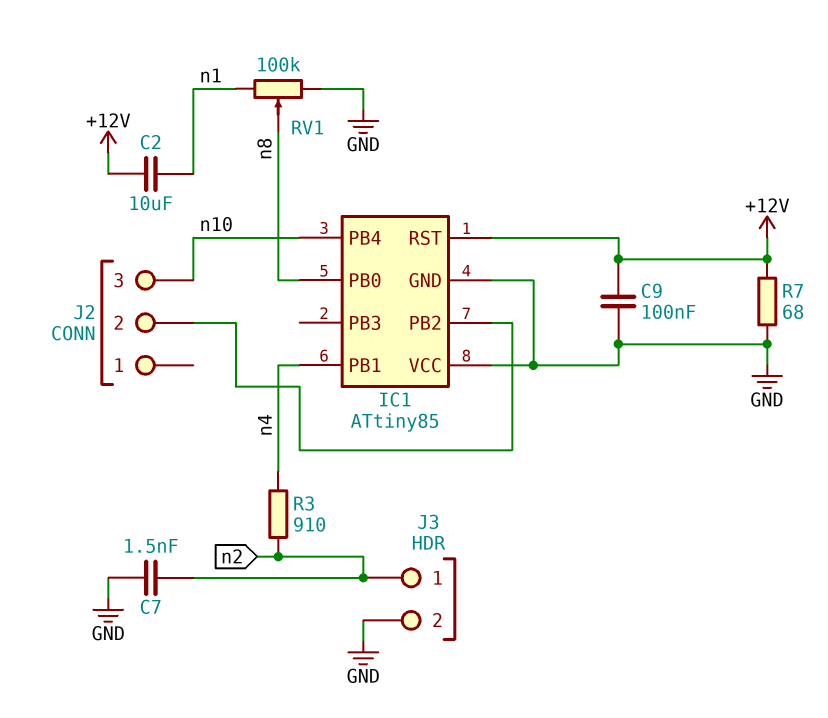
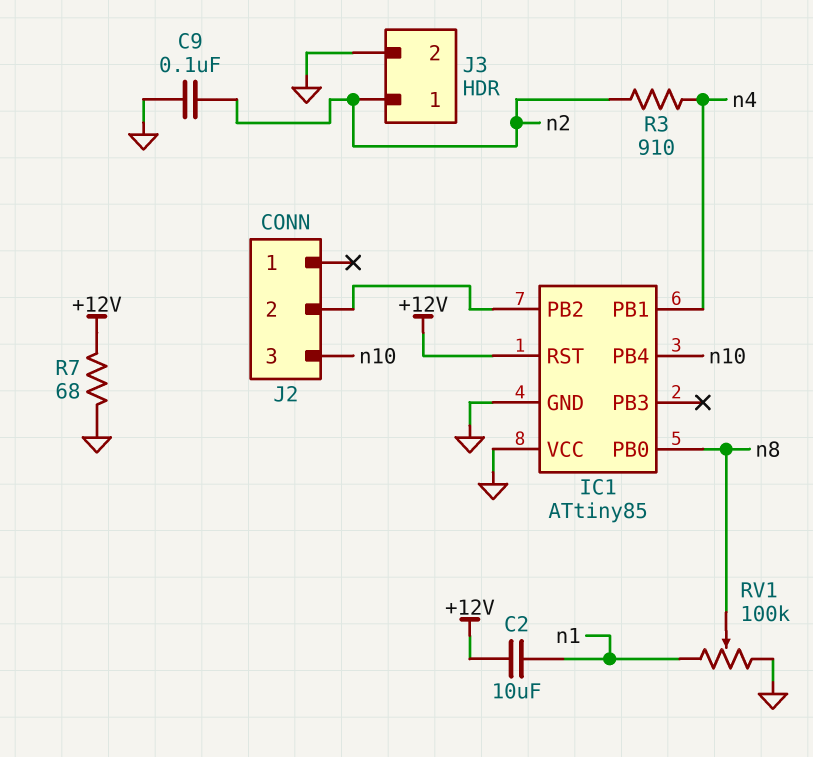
C7: 1.5nF (GND, n2) -> none
C9: 100nF (+12V, GND) -> 100nF (GND, n2)

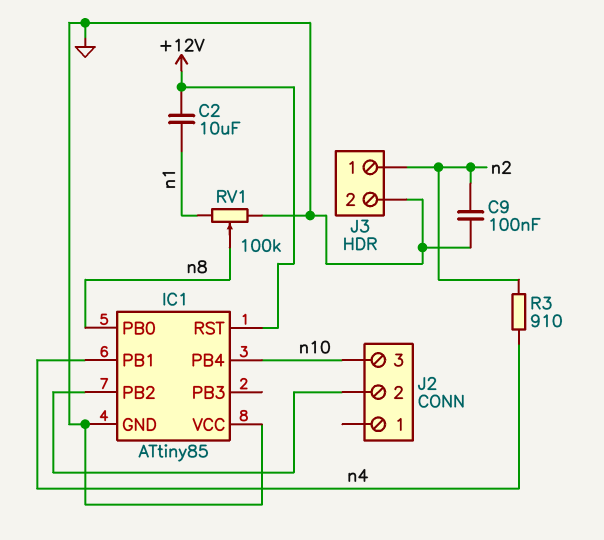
R7: 68 (+12V, GND) -> none

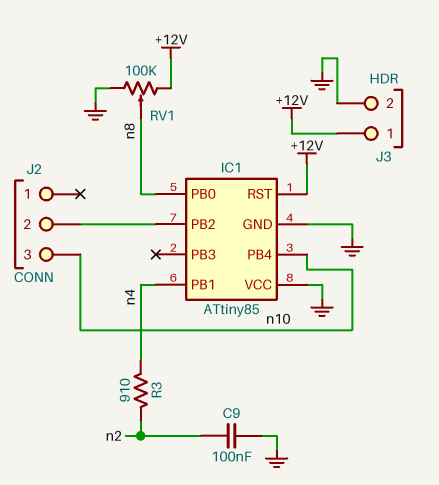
C2: 10uF (+12V, n1) -> none
J3 pin 1: n2 -> +12V
RV1: 100k (GND, n1, wiper n8) -> 100k (+12V, GND, wiper n8)

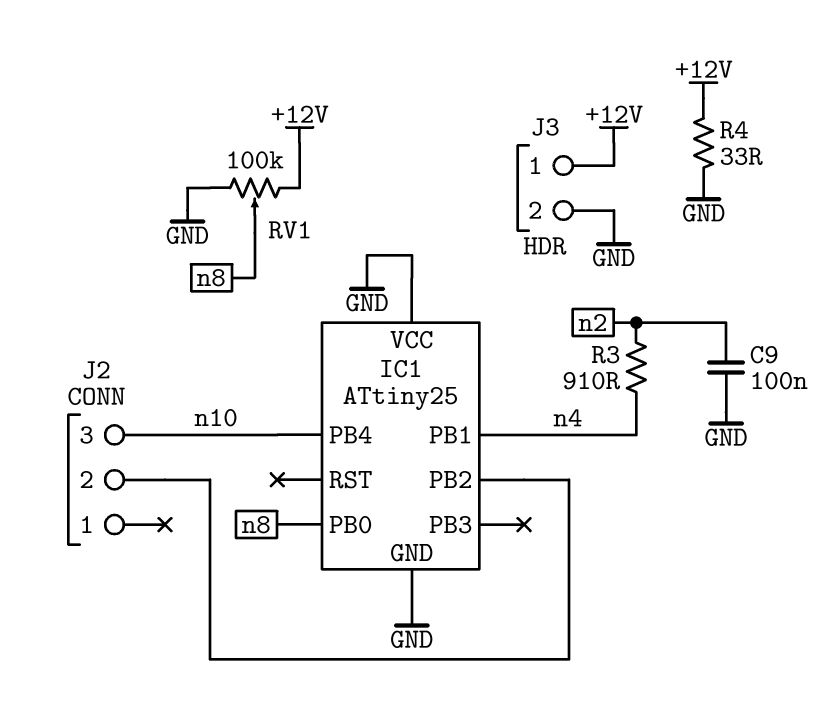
IC1: ATtiny85 -> ATtiny25
IC1 pin RST: +12V -> none
R4: none -> 33 (+12V, GND)

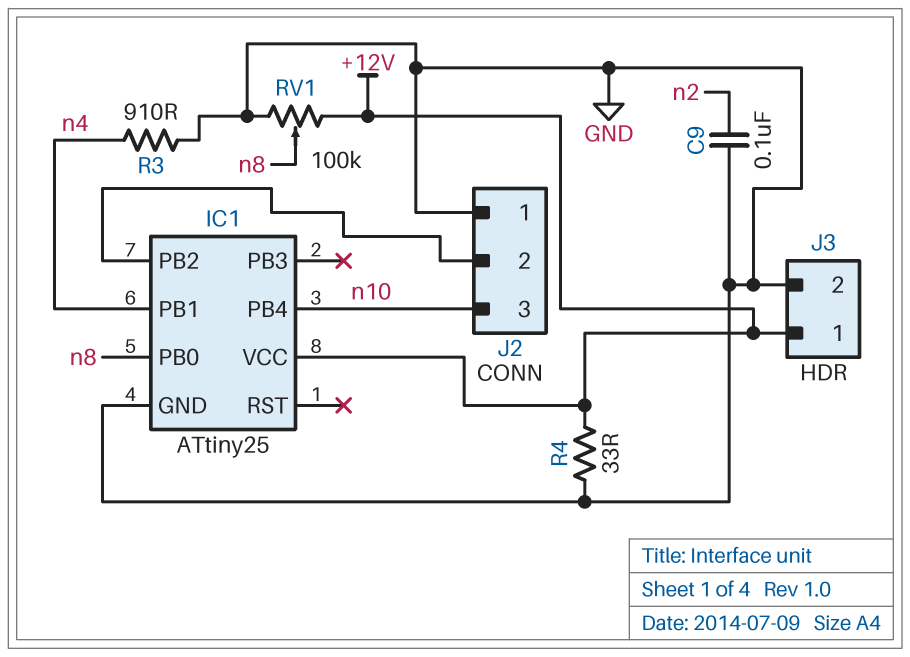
IC1 pin VCC: GND -> +12V
J2 pin 1: none -> GND
R3: 910 (n2, n4) -> 910 (GND, n4)

